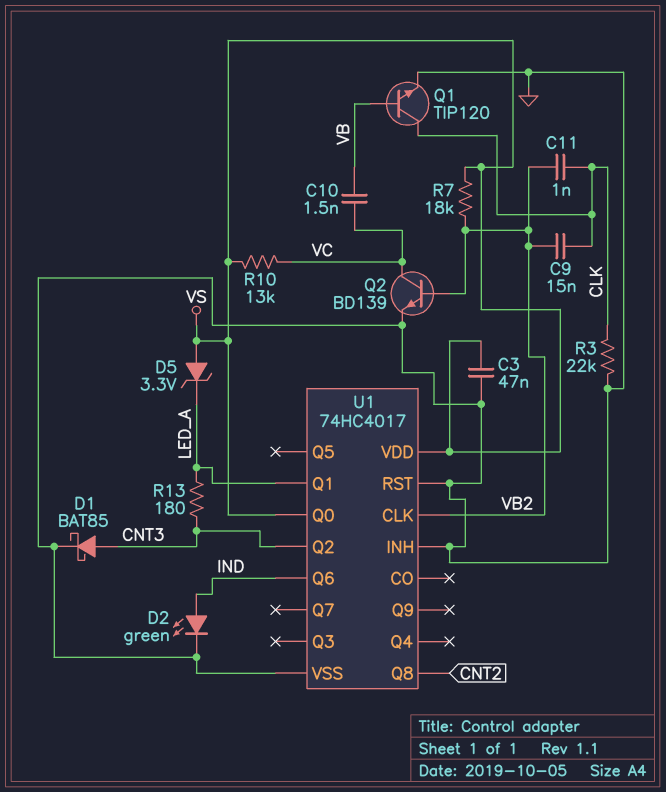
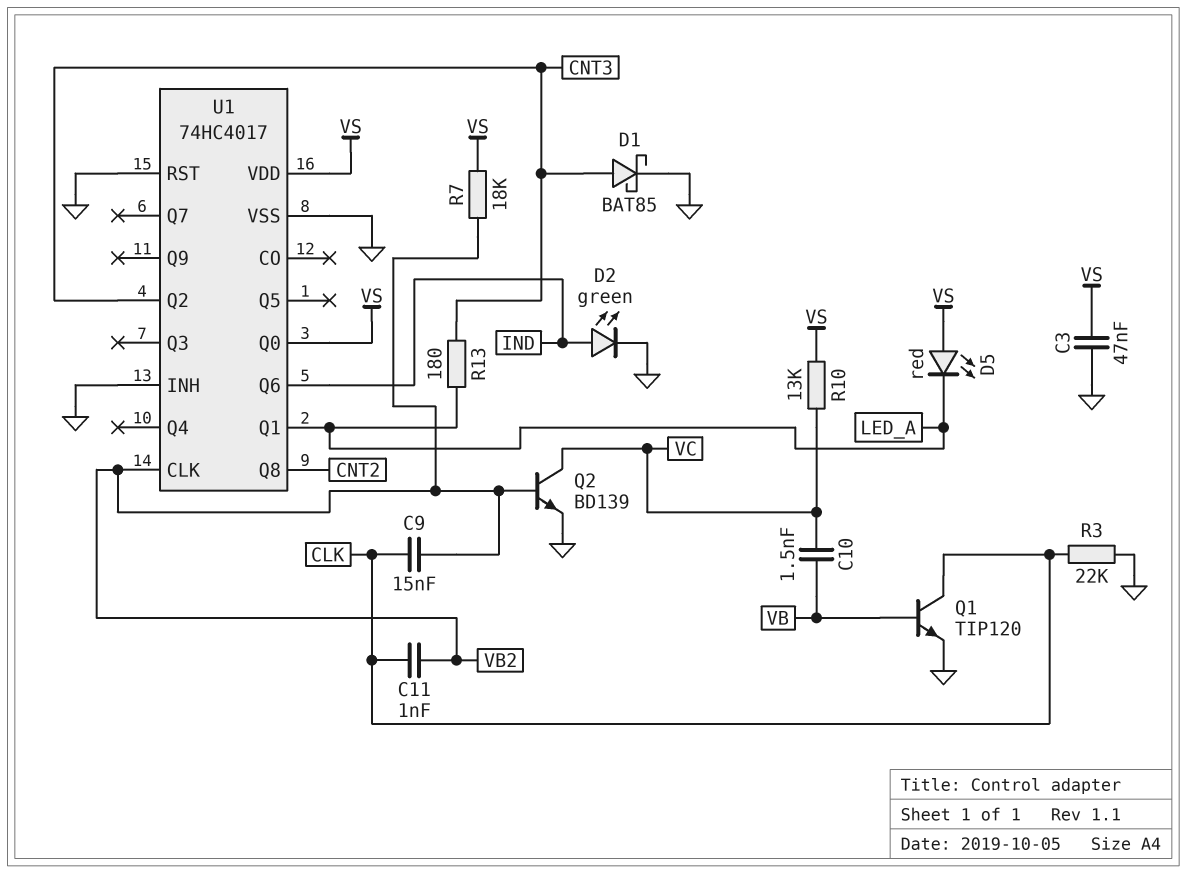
D5: zener 3.3V (A VS, K LED_A) -> LED red (A VS, K LED_A)

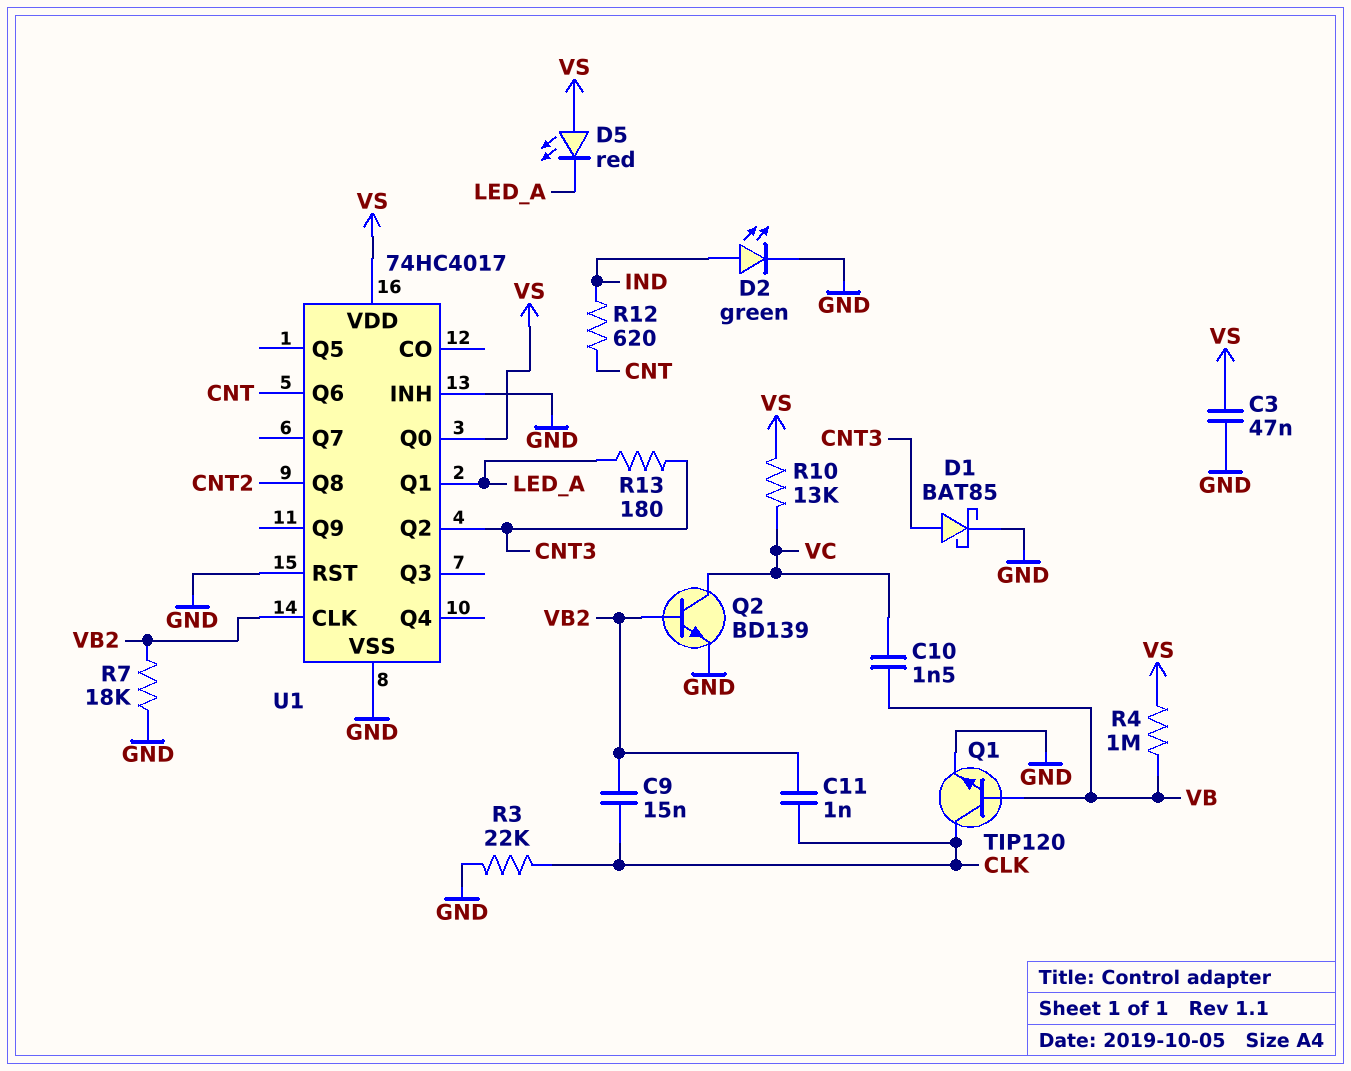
R4: none -> 1M (VB, VS)
R7: 18k (VB2, VS) -> 18k (GND, VB2)
R12: none -> 620 (CNT, IND)
U1 pin Q6: IND -> CNT

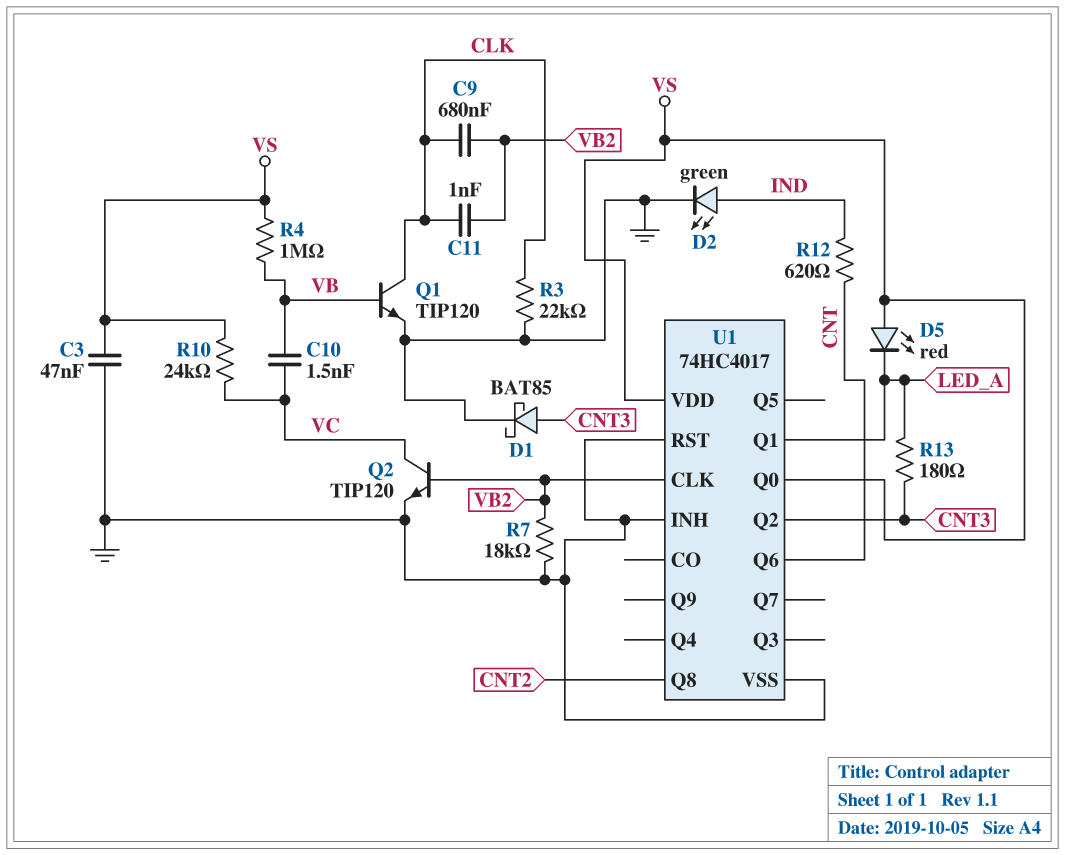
C9: 15nF (CLK, VB2) -> 680nF (CLK, VB2)
Q2: NPN BD139 (B VB2, C VC, E GND) -> NPN TIP120 (B VB2, C VC, E GND)
R10: 13k (VC, VS) -> 24k (VC, VS)

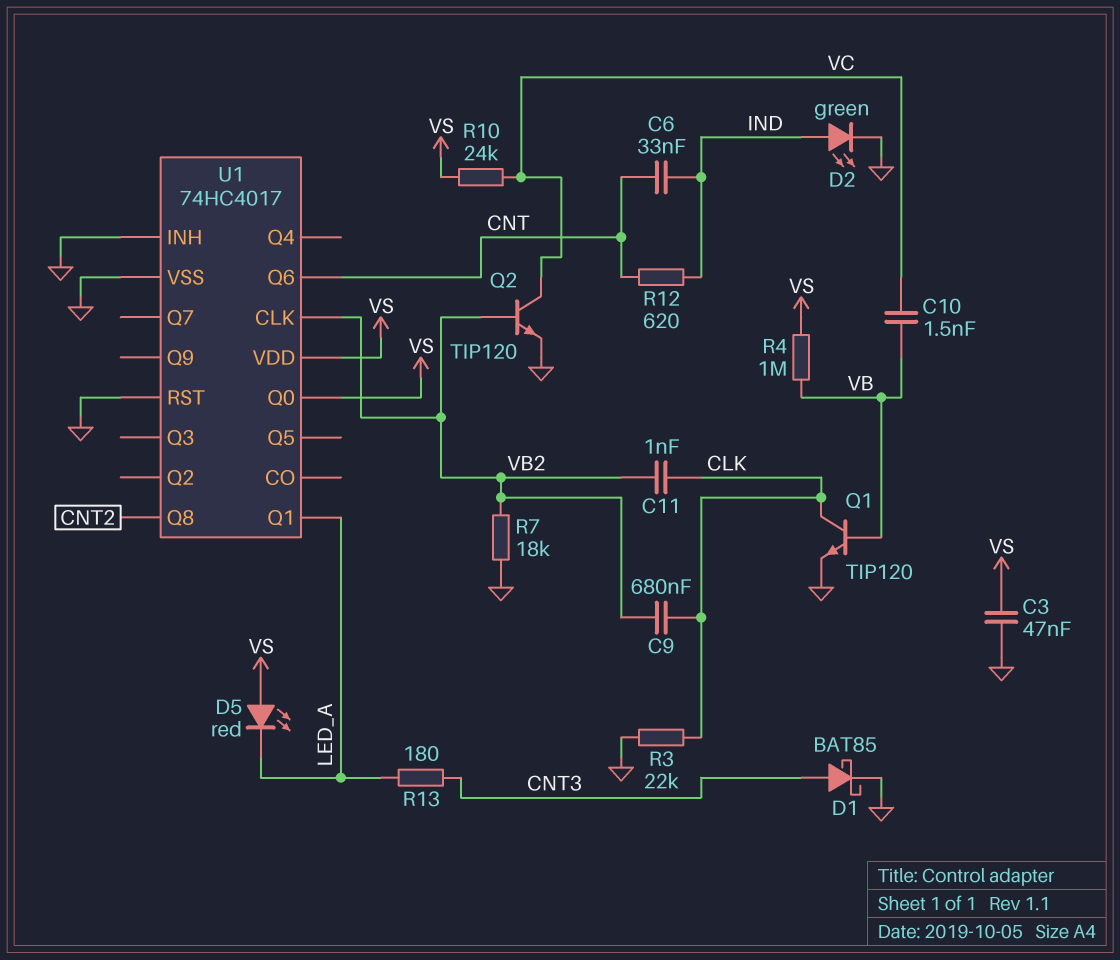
C6: none -> 33nF (CNT, IND)
U1 pin Q2: CNT3 -> none

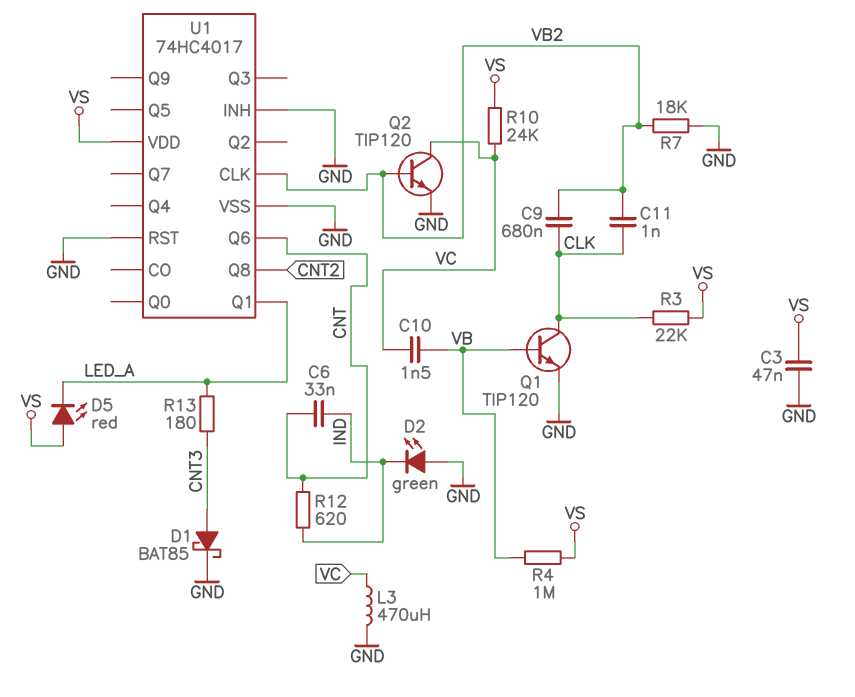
D2: LED green (A IND, K GND) -> LED green (A GND, K IND)
L3: none -> 470uH (GND, VC)
R3: 22k (CLK, GND) -> 22k (CLK, VS)
U1 pin Q0: VS -> none

